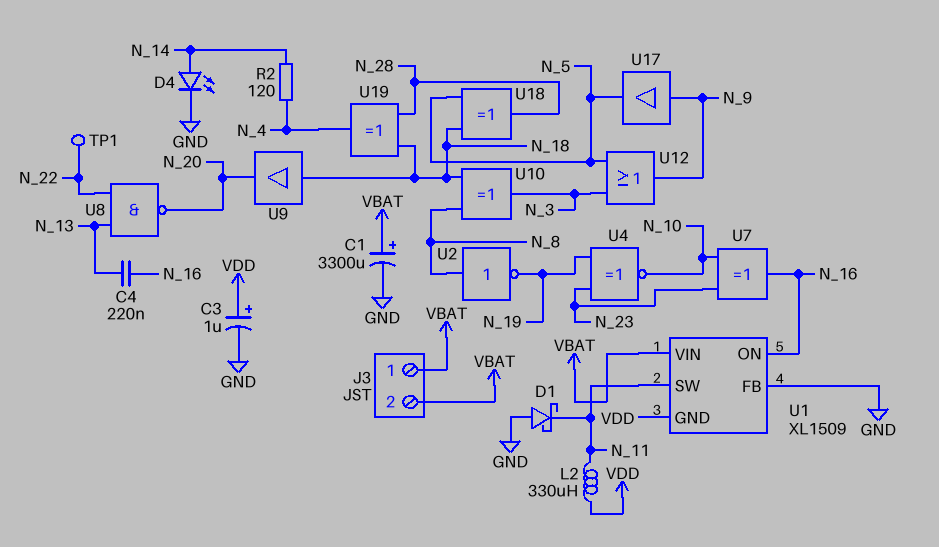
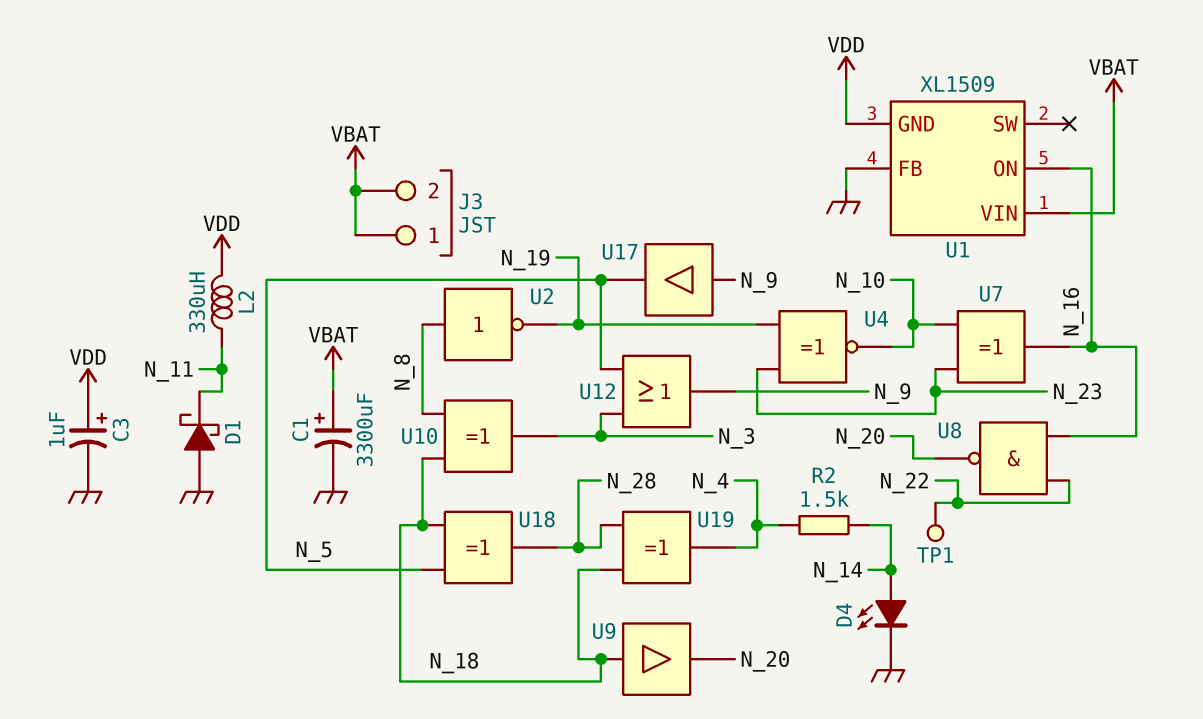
C4: 220nF (N_13, N_16) -> none
R2: 120 (N_4, N_14) -> 1.5k (N_4, N_14)
U1 pin SW: N_11 -> none
U8: NAND (in N_13, in N_22, out N_20) -> NAND (in N_16, in N_22, out N_20)

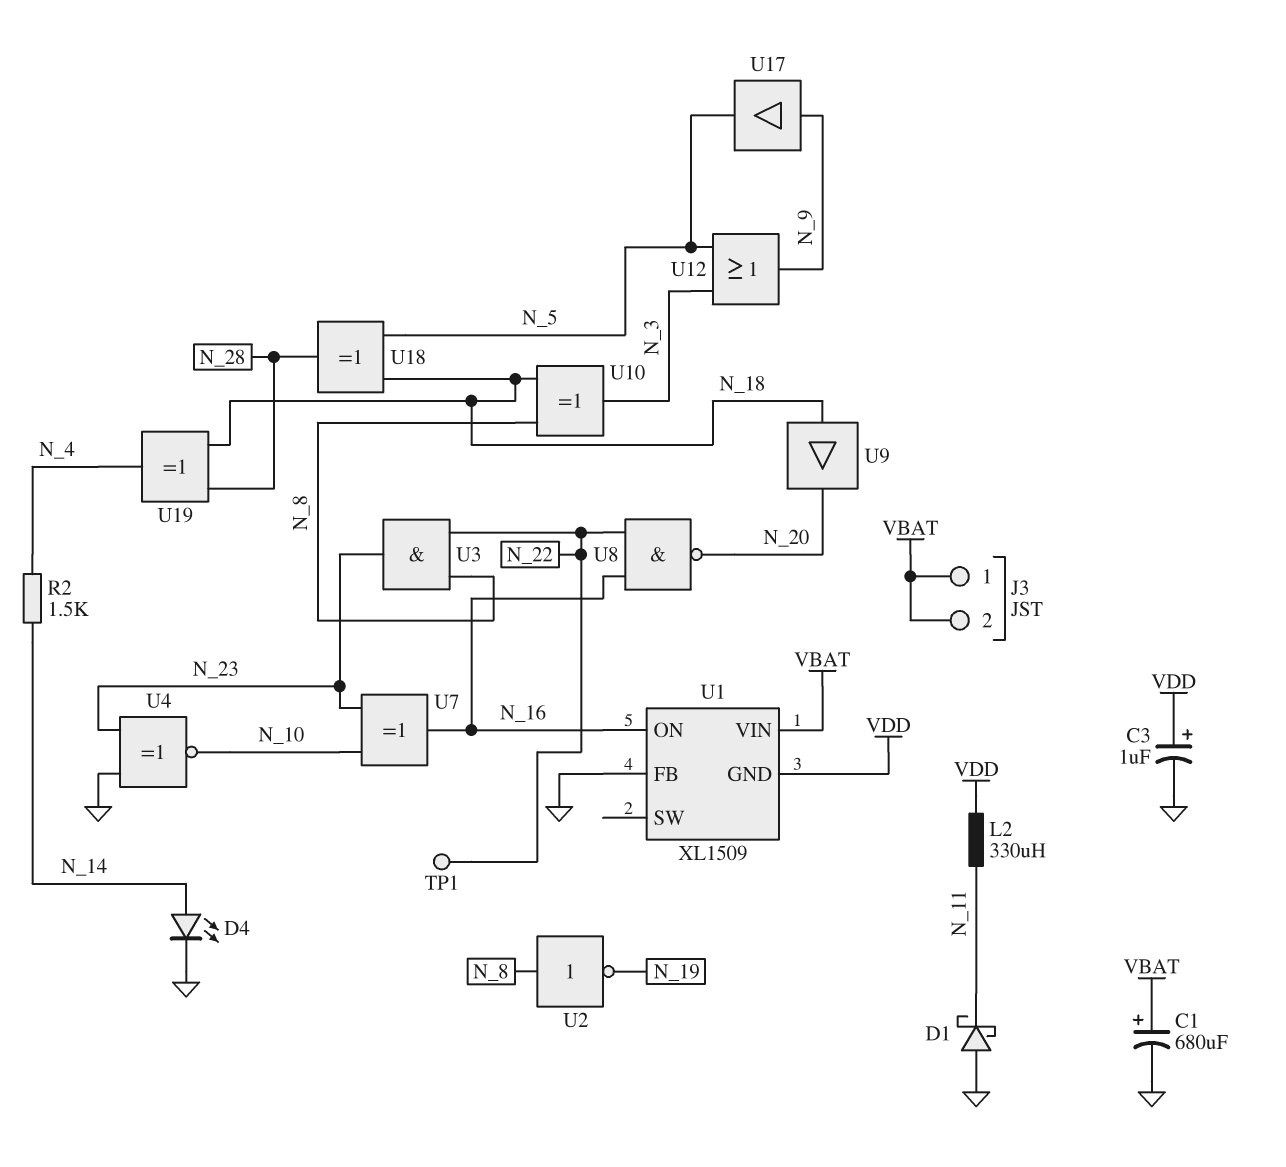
C1: 3300uF (plus VBAT, minus GND) -> 680uF (plus VBAT, minus GND)
U3: none -> AND (in N_8, in N_22, out N_23)
U4: XNOR (in N_19, in N_23, out N_10) -> XNOR (in GND, in N_23, out N_10)

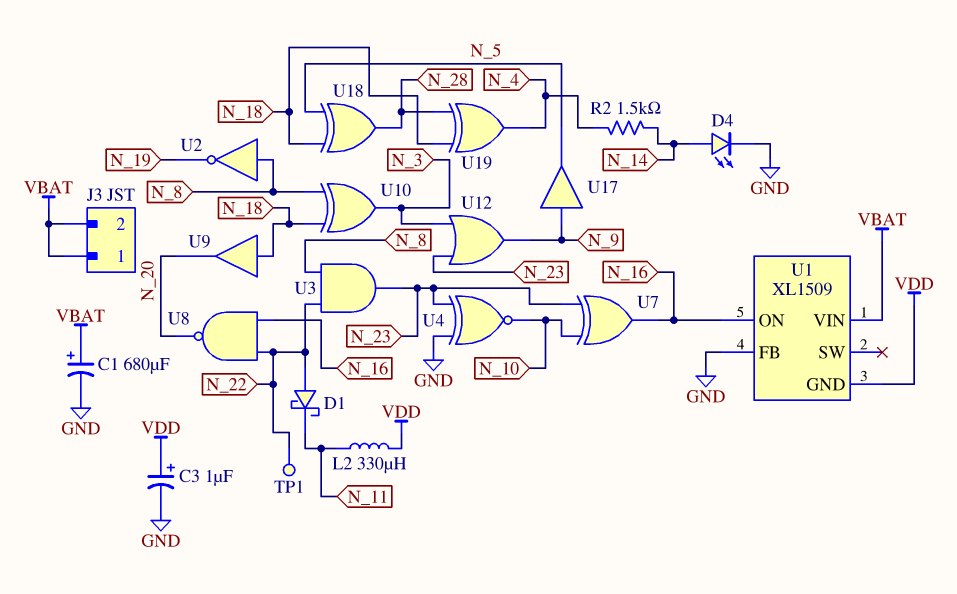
D1: schottky (A GND, K N_11) -> schottky (A N_22, K N_11)
U12: OR (in N_3, in N_5, out N_9) -> OR (in N_3, in N_23, out N_9)

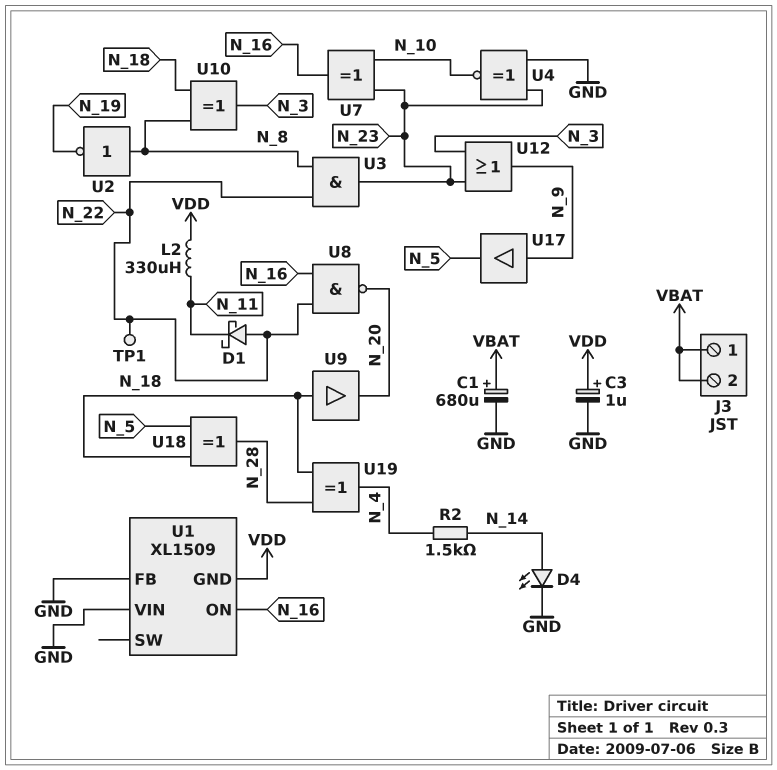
U1 pin VIN: VBAT -> GND

